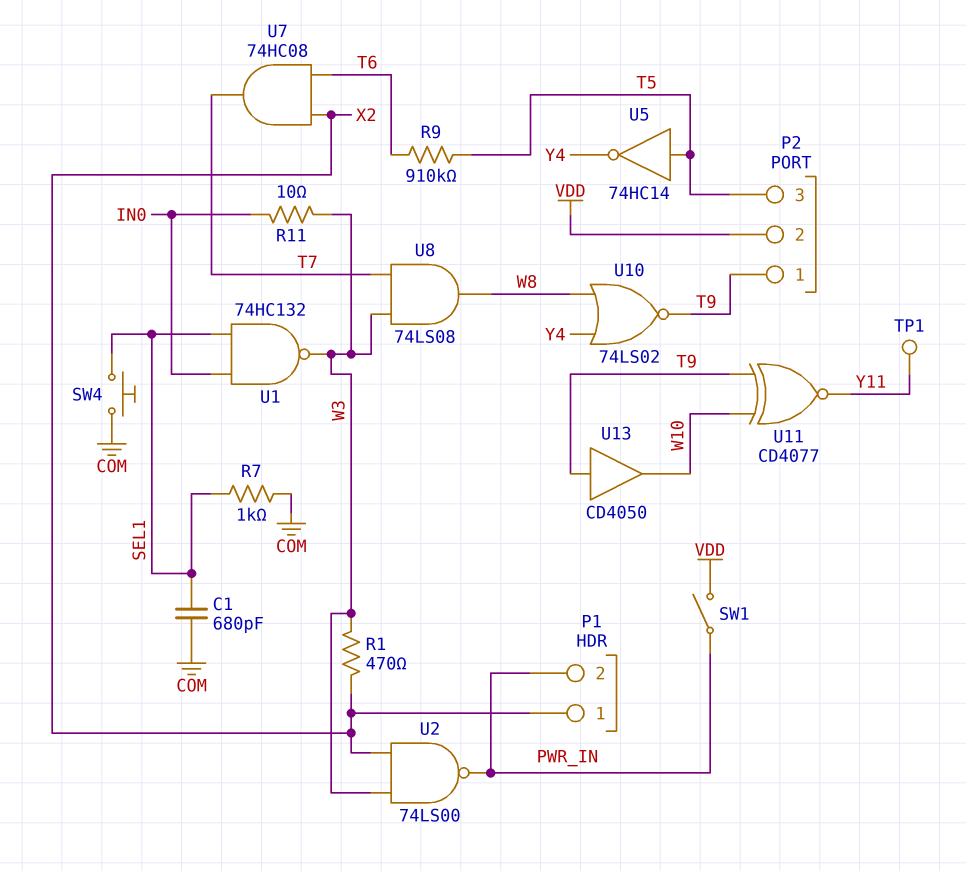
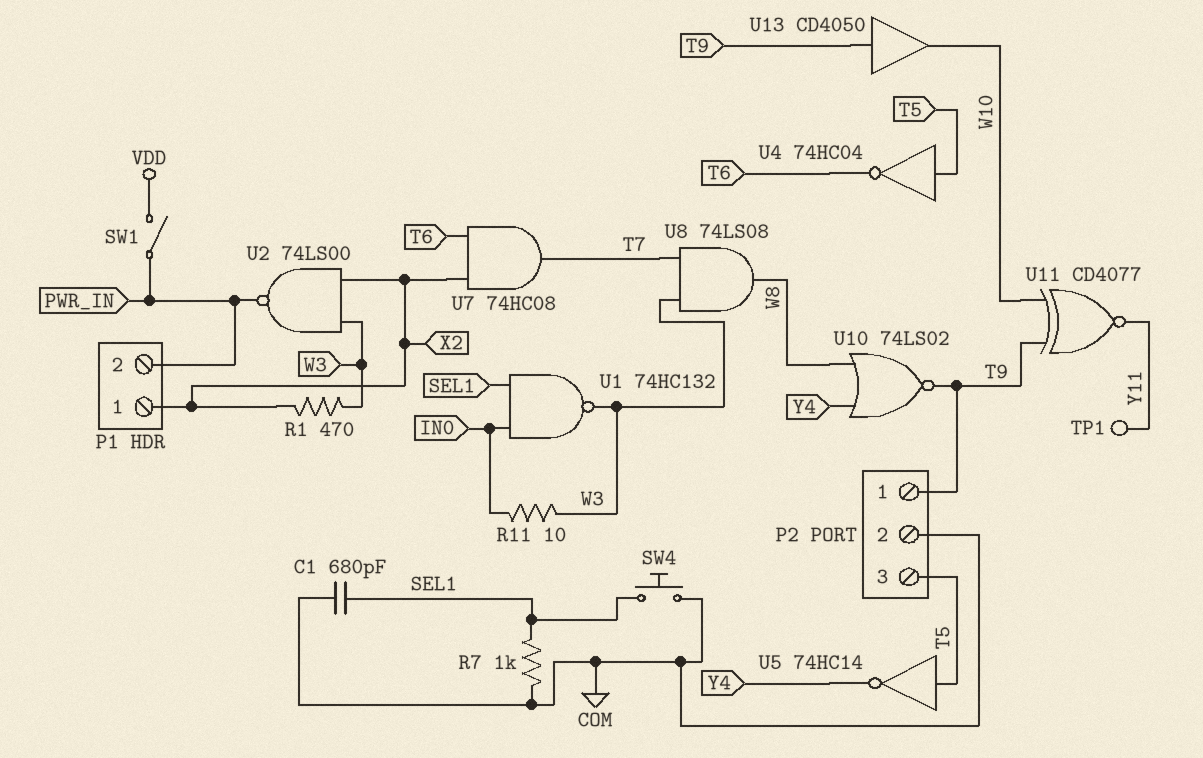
P2 pin 2: VDD -> COM
R9: 910k (T5, T6) -> none
U4: none -> NOT 74HC04 (in T5, out T6)

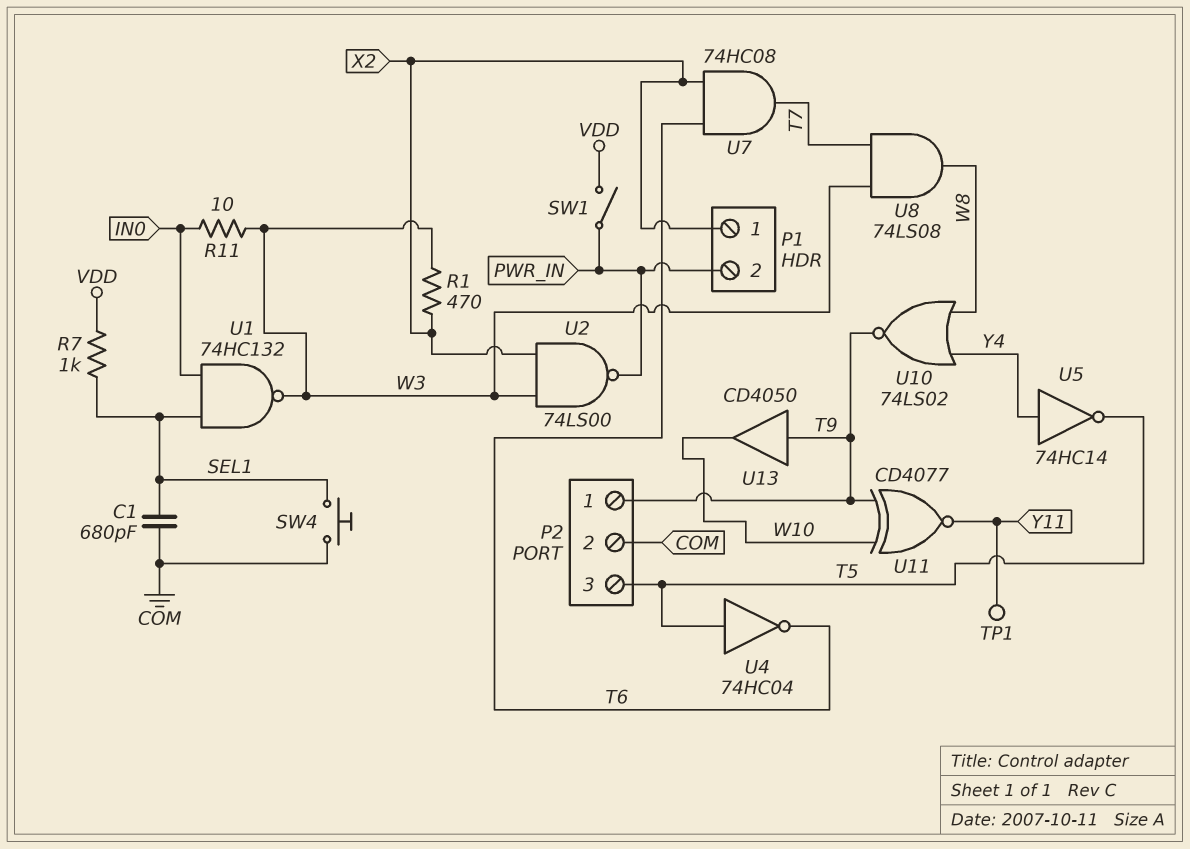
R7: 1k (COM, SEL1) -> 1k (SEL1, VDD)
U5: NOT 74HC14 (in T5, out Y4) -> NOT 74HC14 (in Y4, out T5)

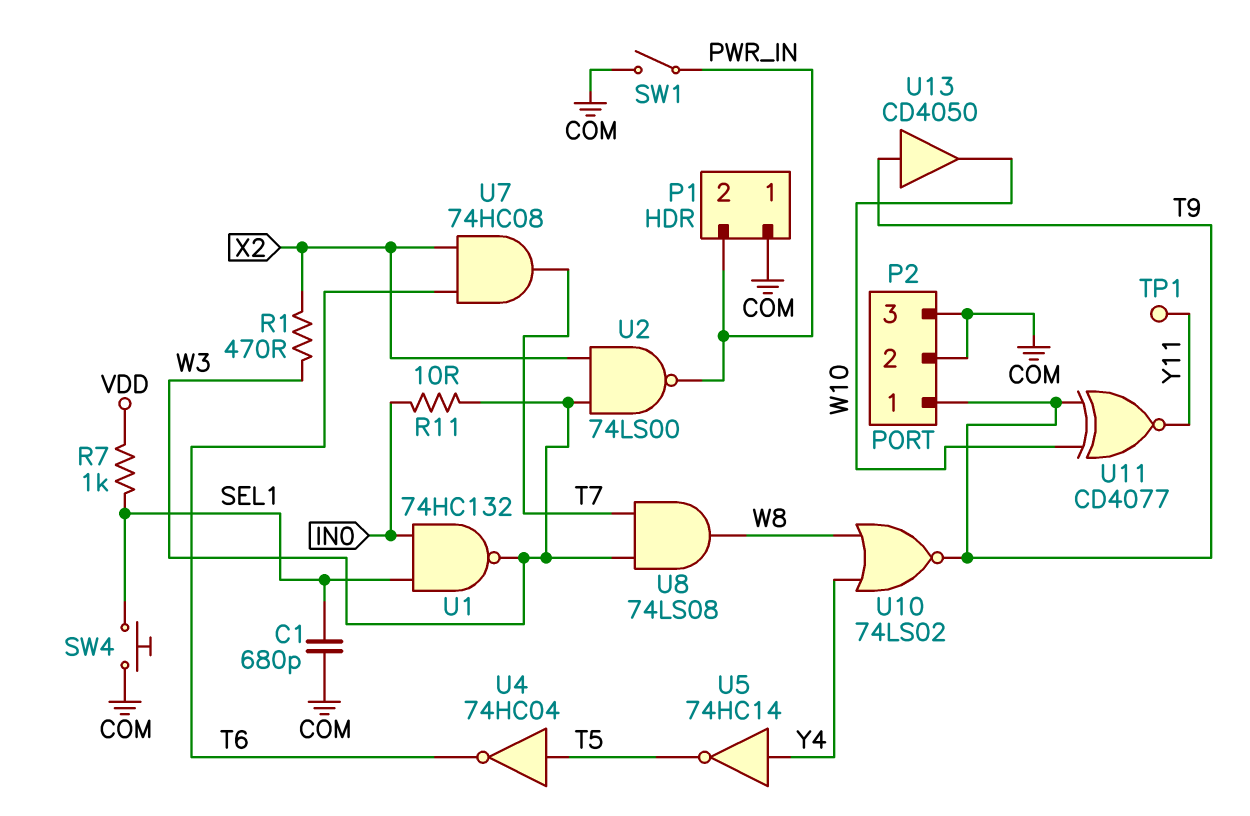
P1 pin 1: X2 -> COM
P2 pin 3: T5 -> COM
SW1: switch (PWR_IN, VDD) -> switch (COM, PWR_IN)

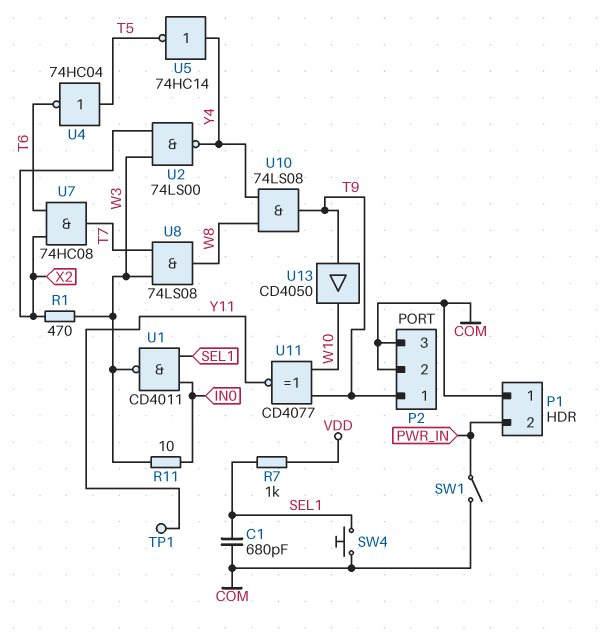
U1: NAND 74HC132 (in IN0, in SEL1, out W3) -> NAND CD4011 (in IN0, in SEL1, out W3)
U2: NAND 74LS00 (in W3, in X2, out PWR_IN) -> NAND 74LS00 (in W3, in X2, out Y4)
U10: NOR 74LS02 (in W8, in Y4, out T9) -> AND 74LS08 (in W8, in Y4, out T9)

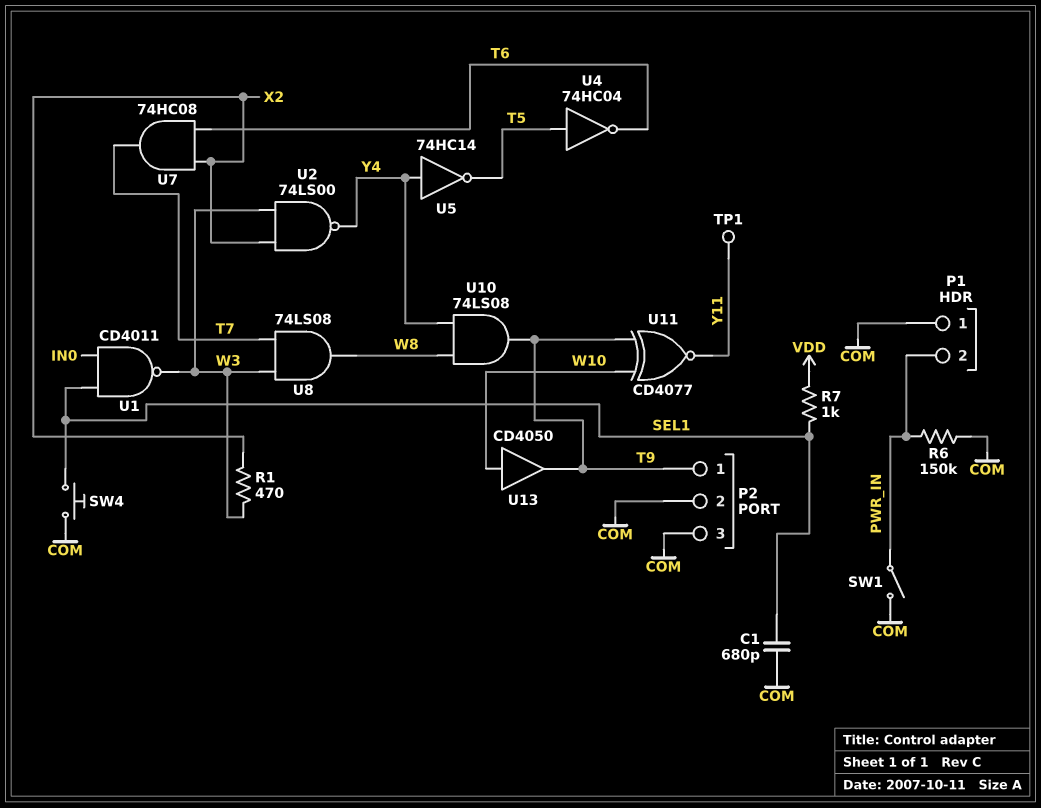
R6: none -> 150k (COM, PWR_IN)
R11: 10 (IN0, W3) -> none
U13: buffer CD4050 (in T9, out W10) -> buffer CD4050 (in W10, out T9)

